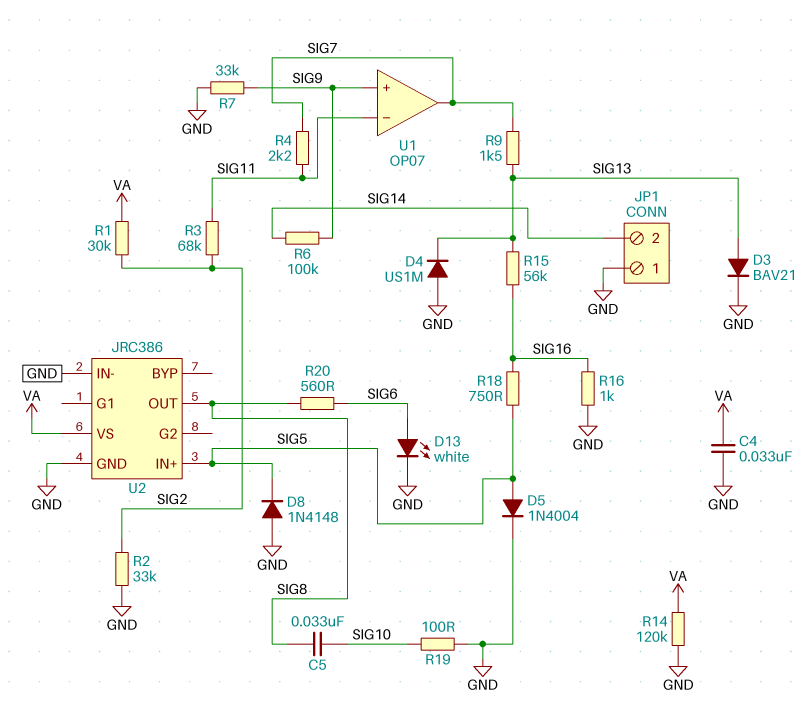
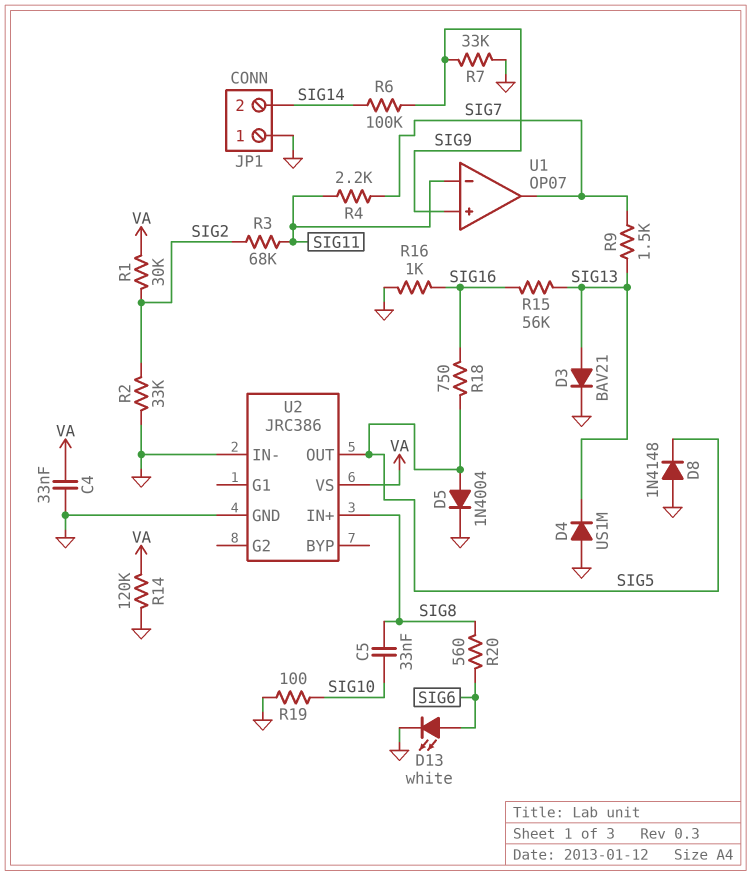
U2 pin IN+: SIG5 -> SIG8
U2 pin OUT: SIG8 -> SIG5

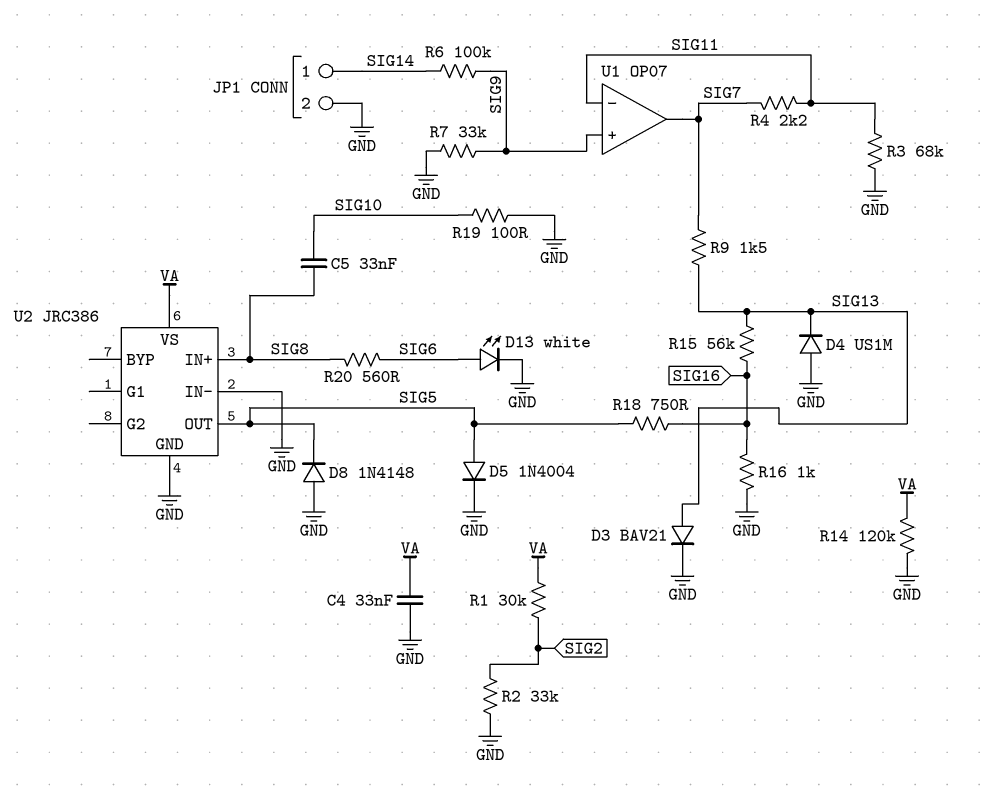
JP1 pin 1: GND -> SIG14
JP1 pin 2: SIG14 -> GND
R3: 68k (SIG2, SIG11) -> 68k (GND, SIG11)

